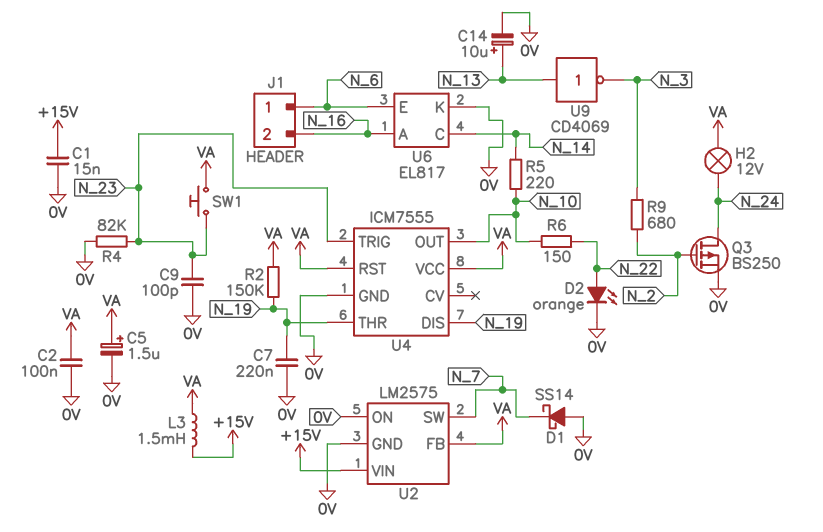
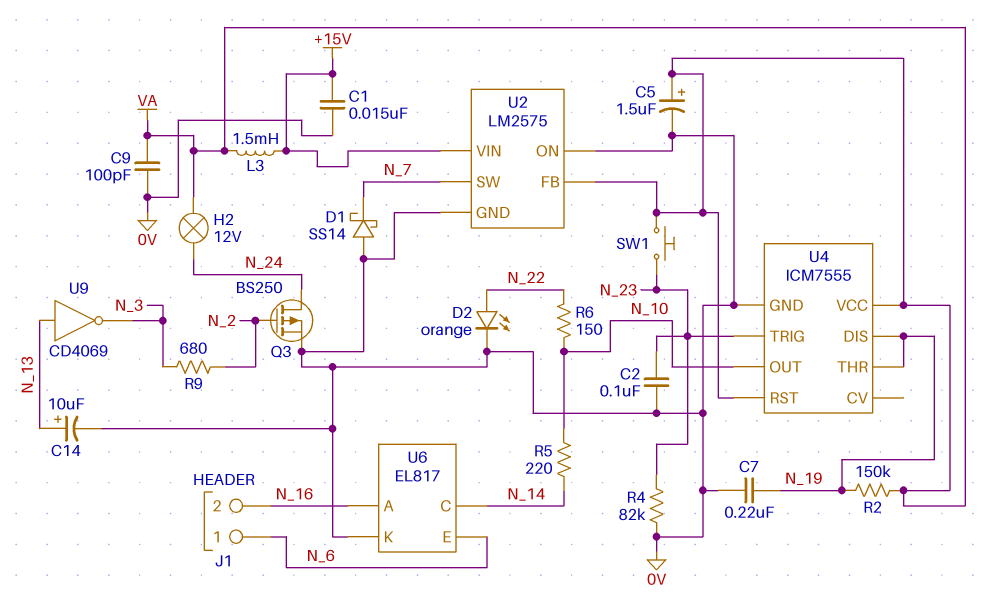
C2: 100nF (0V, VA) -> 100nF (0V, N_23)
C9: 100pF (0V, N_23) -> 100pF (0V, VA)

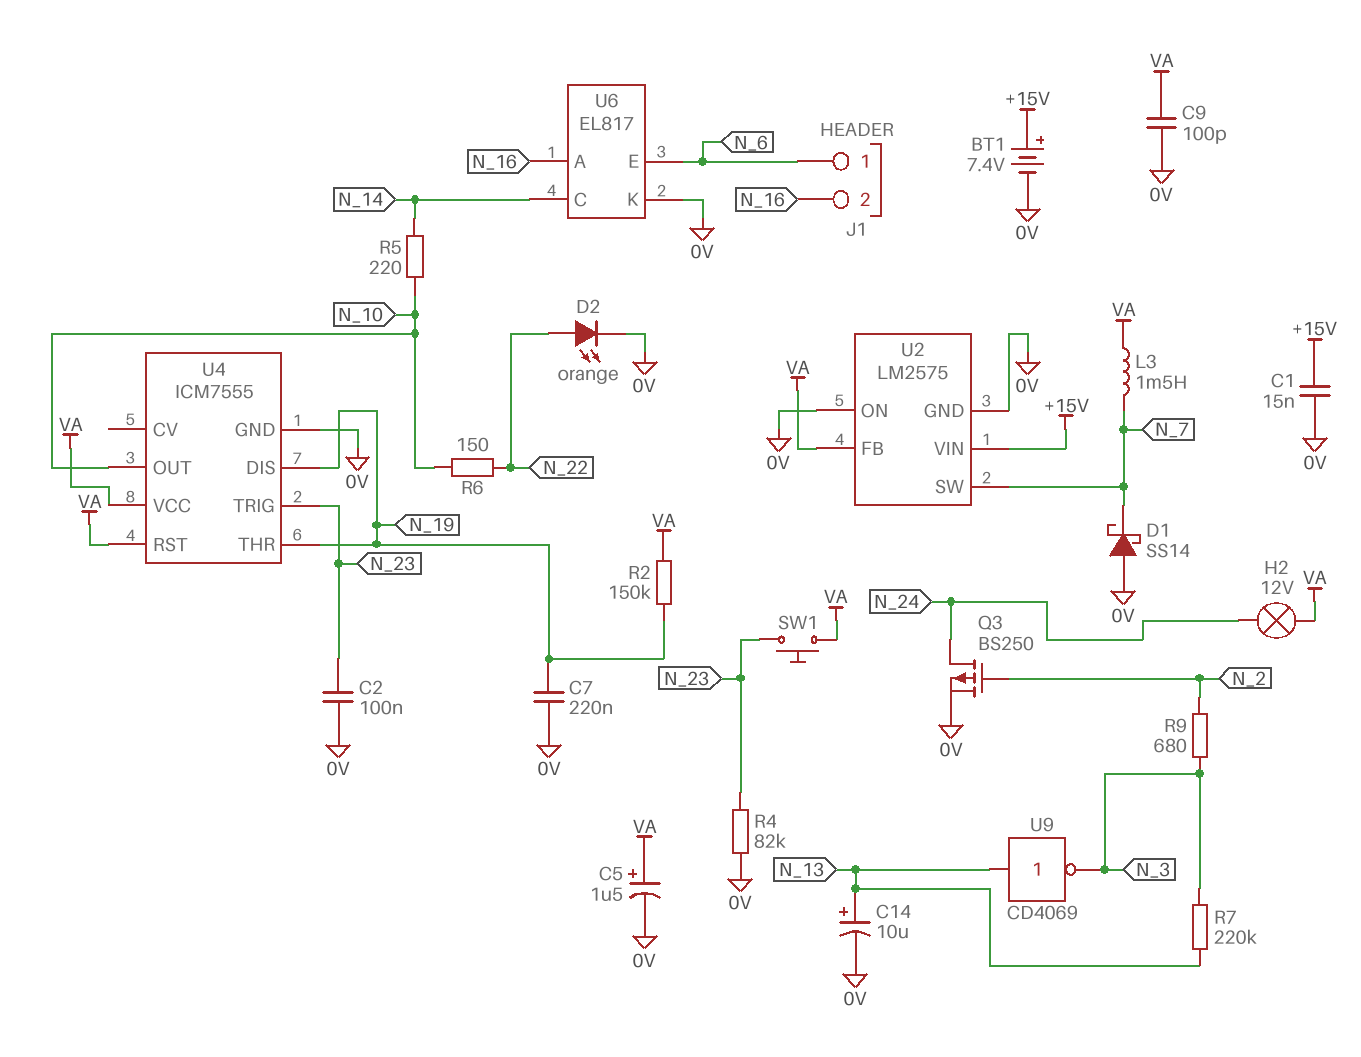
BT1: none -> 7.4V (plus +15V, minus 0V)
L3: 1.5mH (+15V, VA) -> 1.5mH (N_7, VA)
R7: none -> 220k (N_3, N_13)

